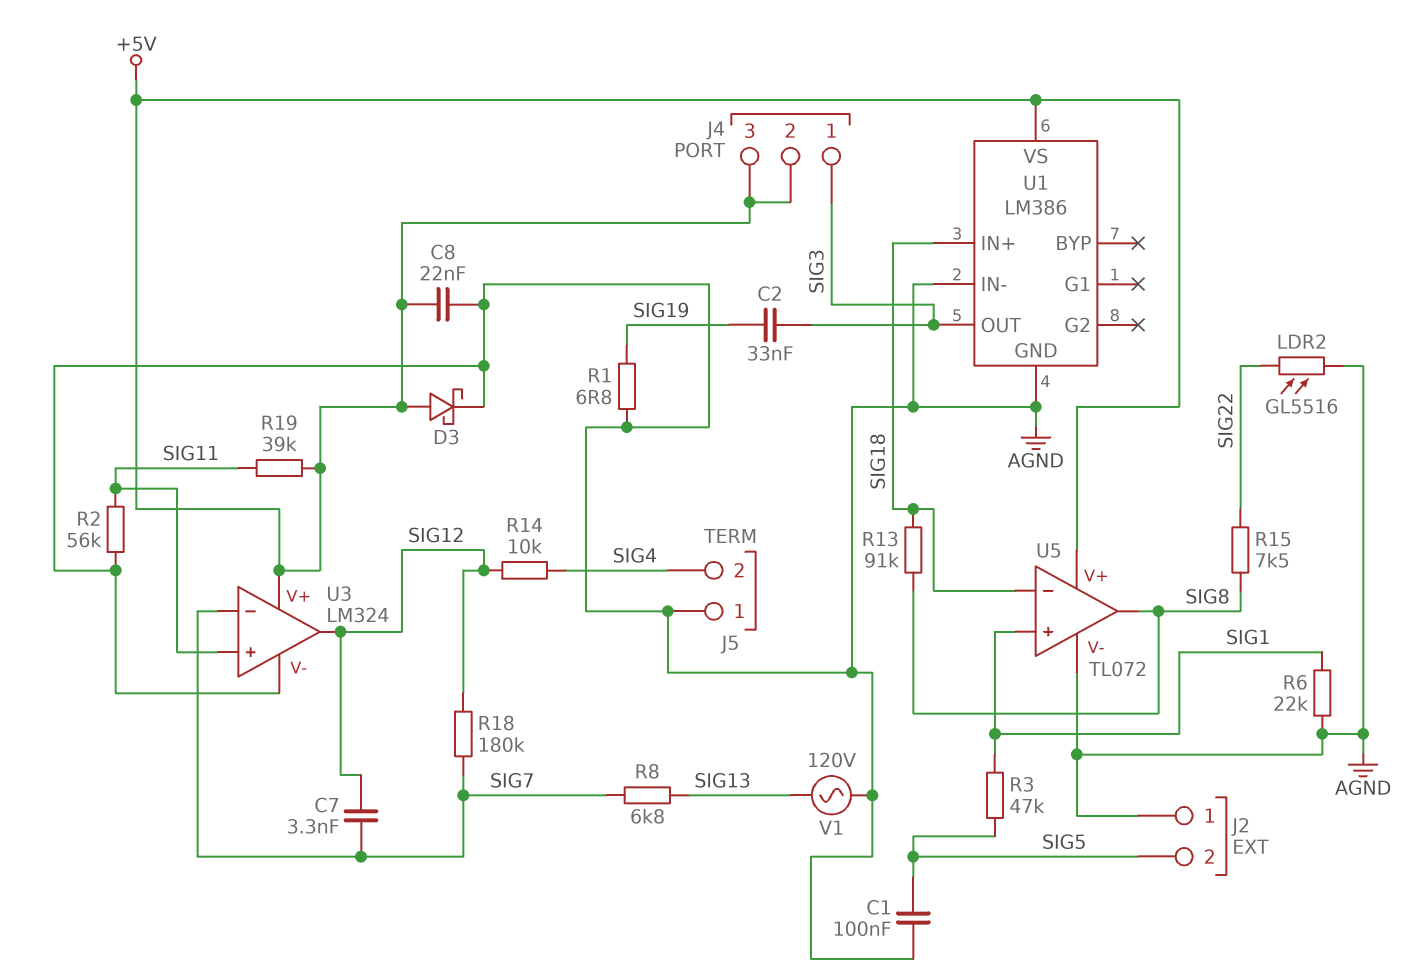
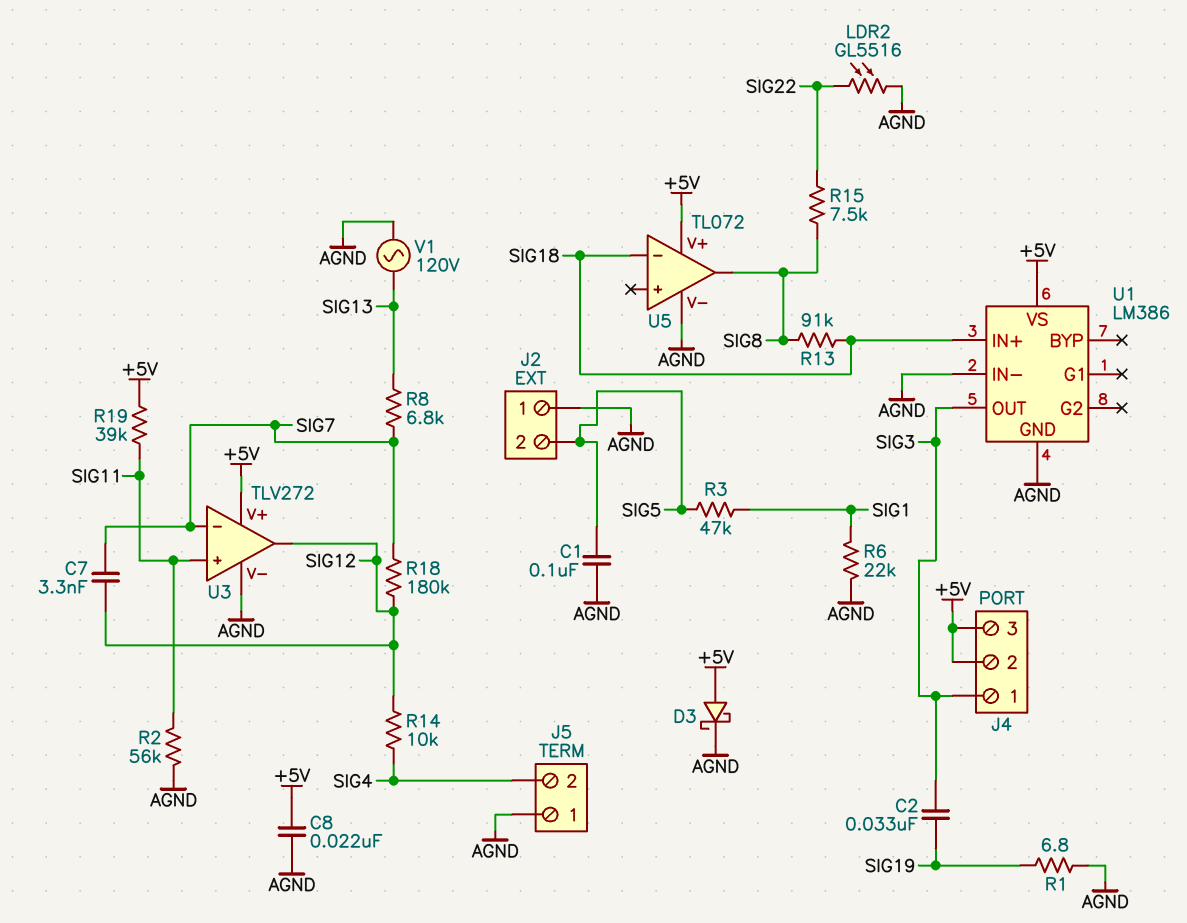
U3: LM324 -> TLV272
U5 pin in+: SIG1 -> none

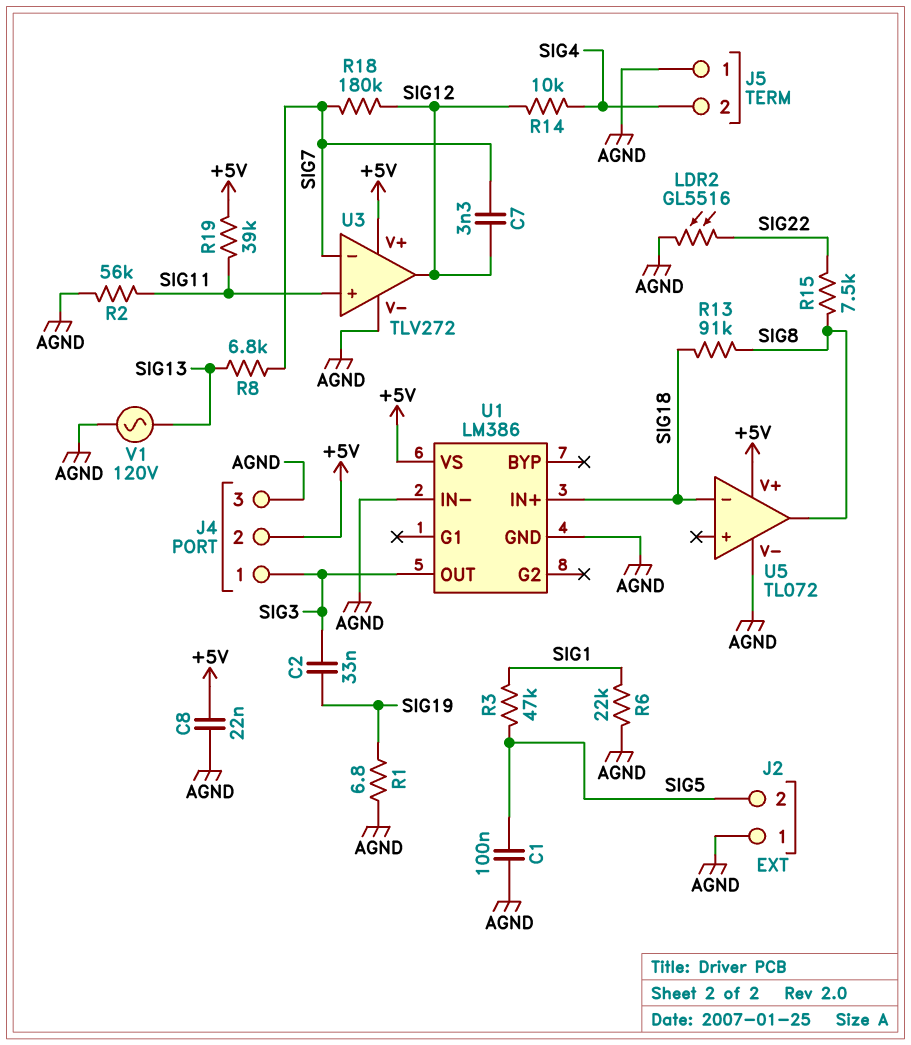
D3: schottky (A +5V, K AGND) -> none
J4 pin 3: +5V -> AGND

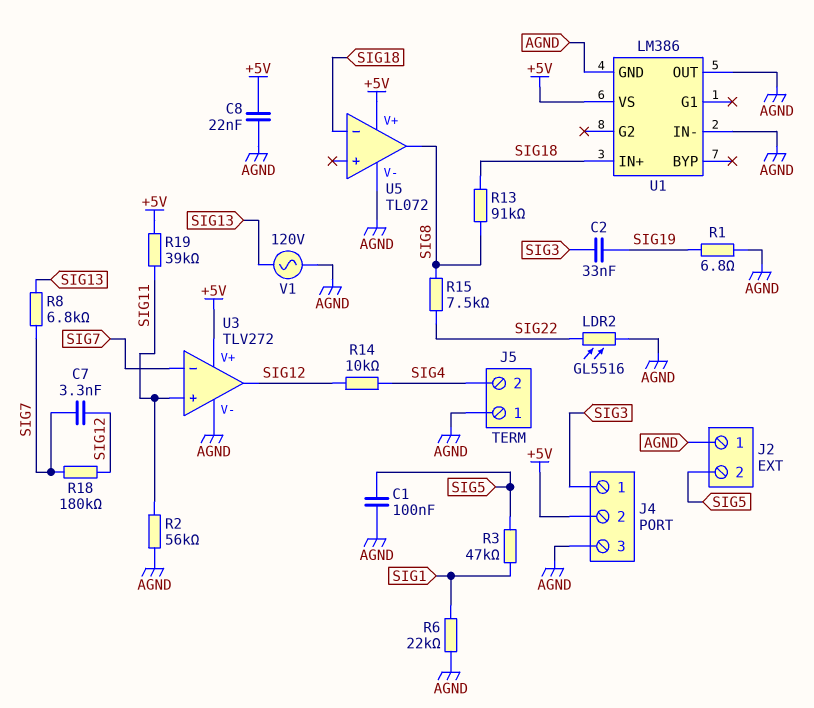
U1 pin OUT: SIG3 -> AGND

